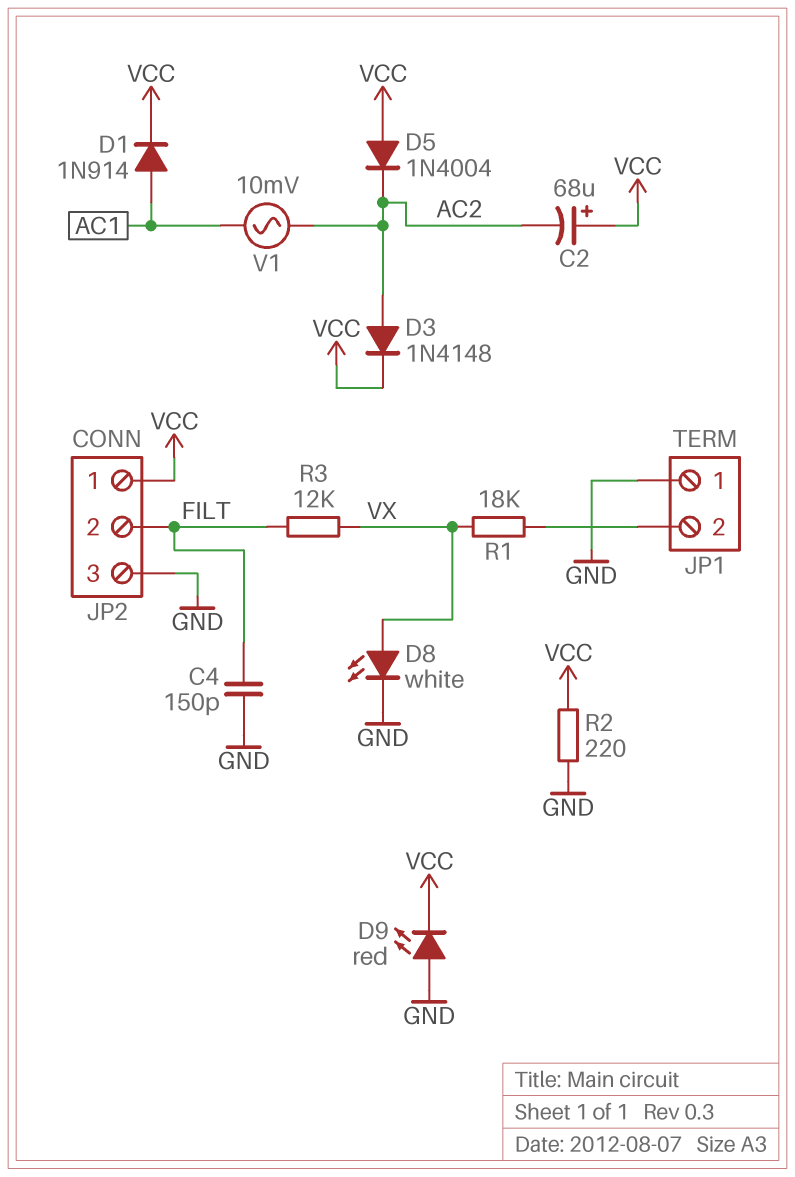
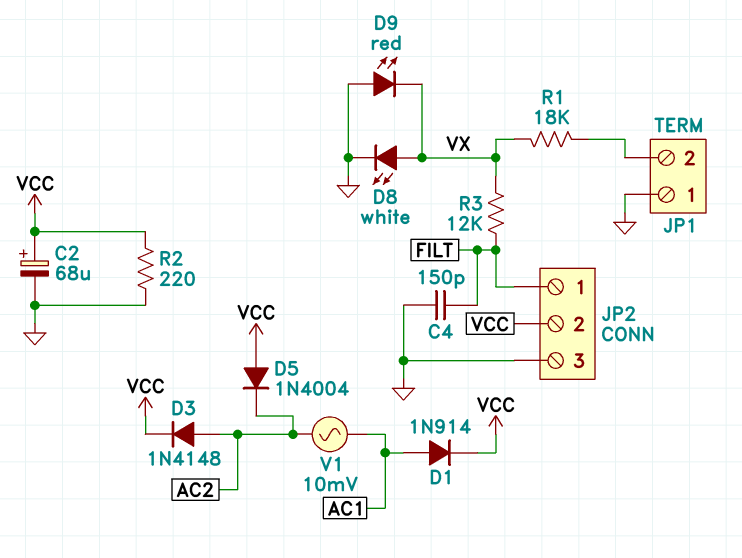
C2: 68uF (plus VCC, minus AC2) -> 68uF (plus VCC, minus GND)
D9: LED red (A GND, K VCC) -> LED red (A GND, K VX)
JP2 pin 1: VCC -> FILT
JP2 pin 2: FILT -> VCC

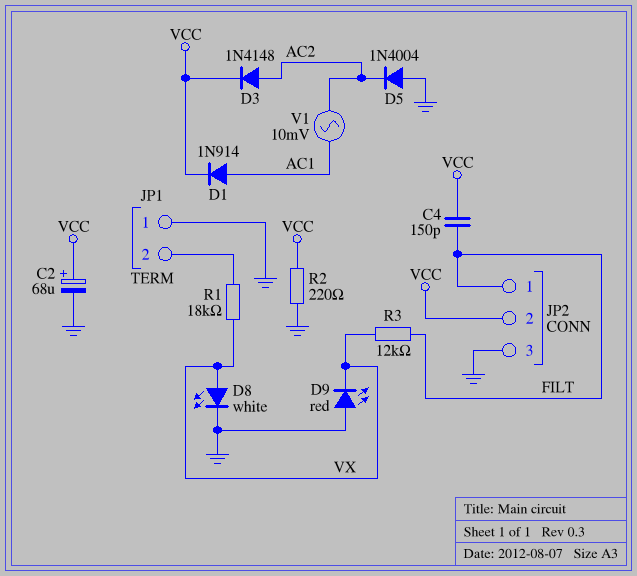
C4: 150pF (FILT, GND) -> 150pF (FILT, VCC)
D5: diode 1N4004 (A VCC, K AC2) -> diode 1N4004 (A GND, K AC2)

